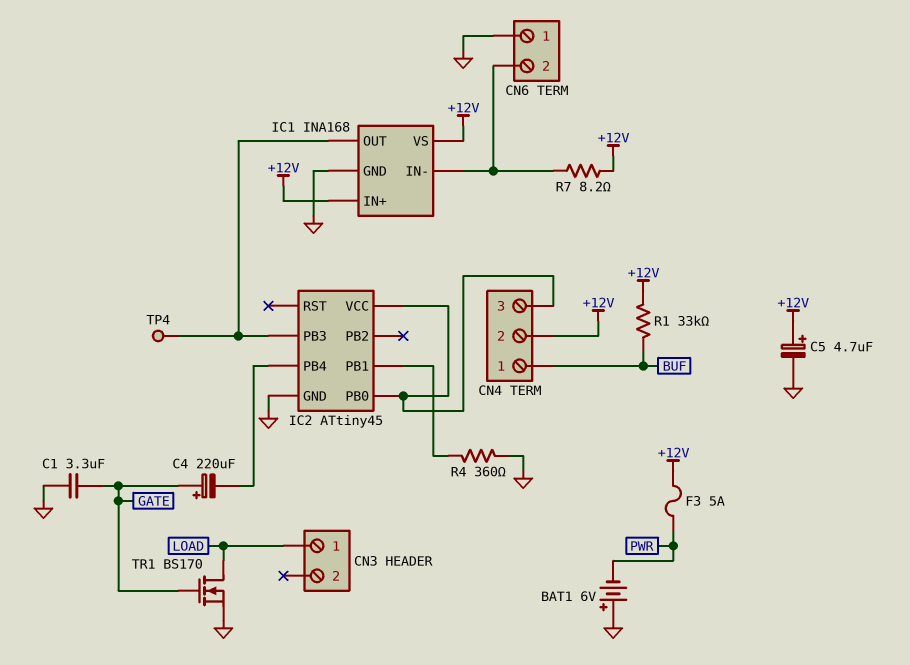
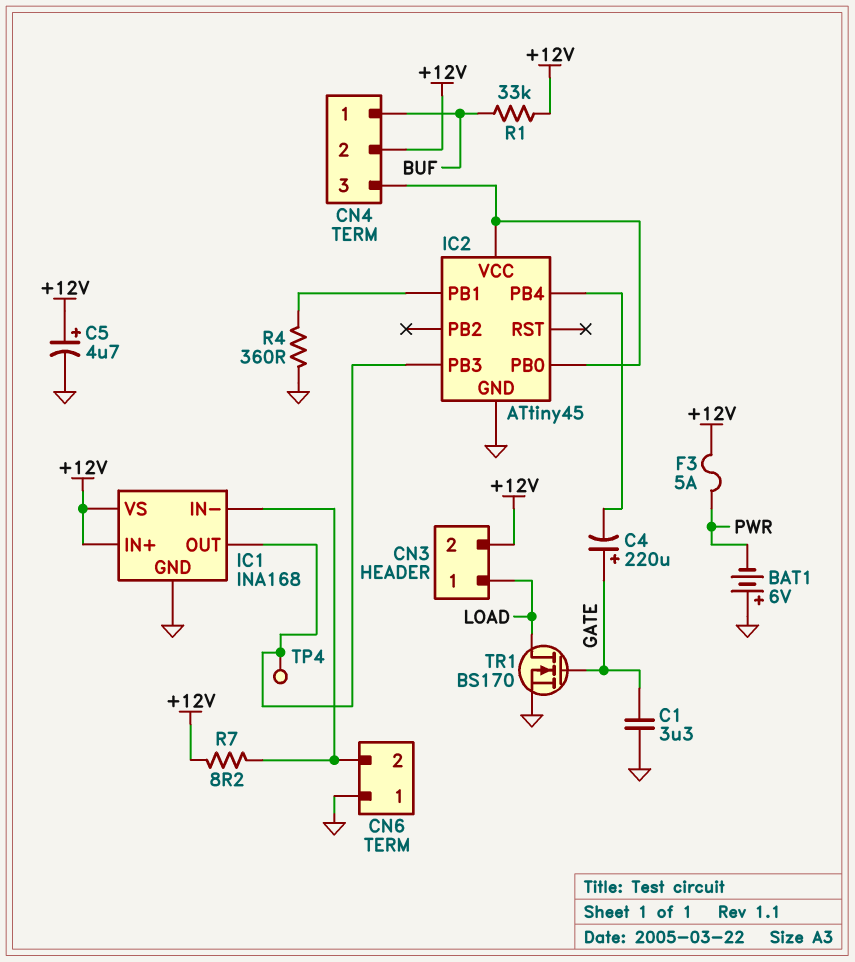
CN3 pin 2: none -> +12V

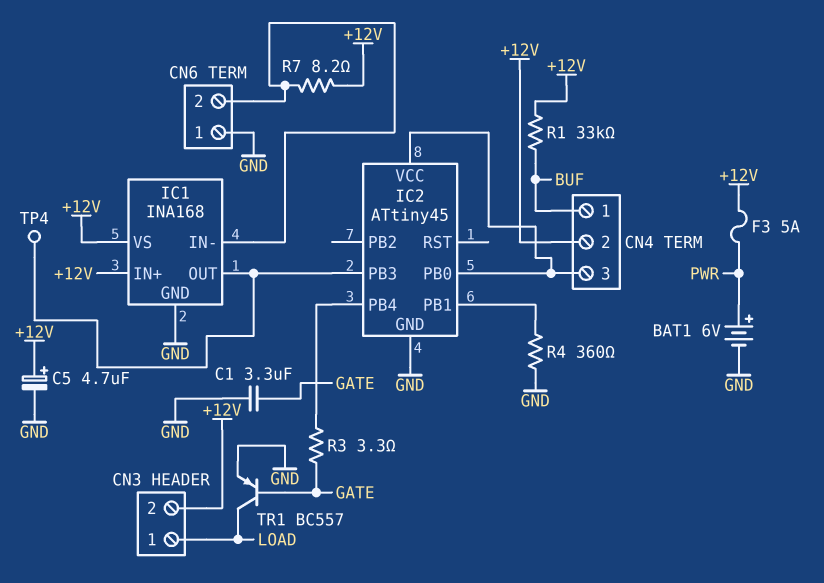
BAT1: 6V (plus GND, minus PWR) -> 6V (plus PWR, minus GND)
C4: 220uF (plus GATE, minus IC2/PB4) -> none
R3: none -> 3.3 (GATE, IC2/PB4)
TR1: NMOS BS170 (G GATE, D LOAD, S GND) -> PNP BC557 (B GATE, C LOAD, E GND)

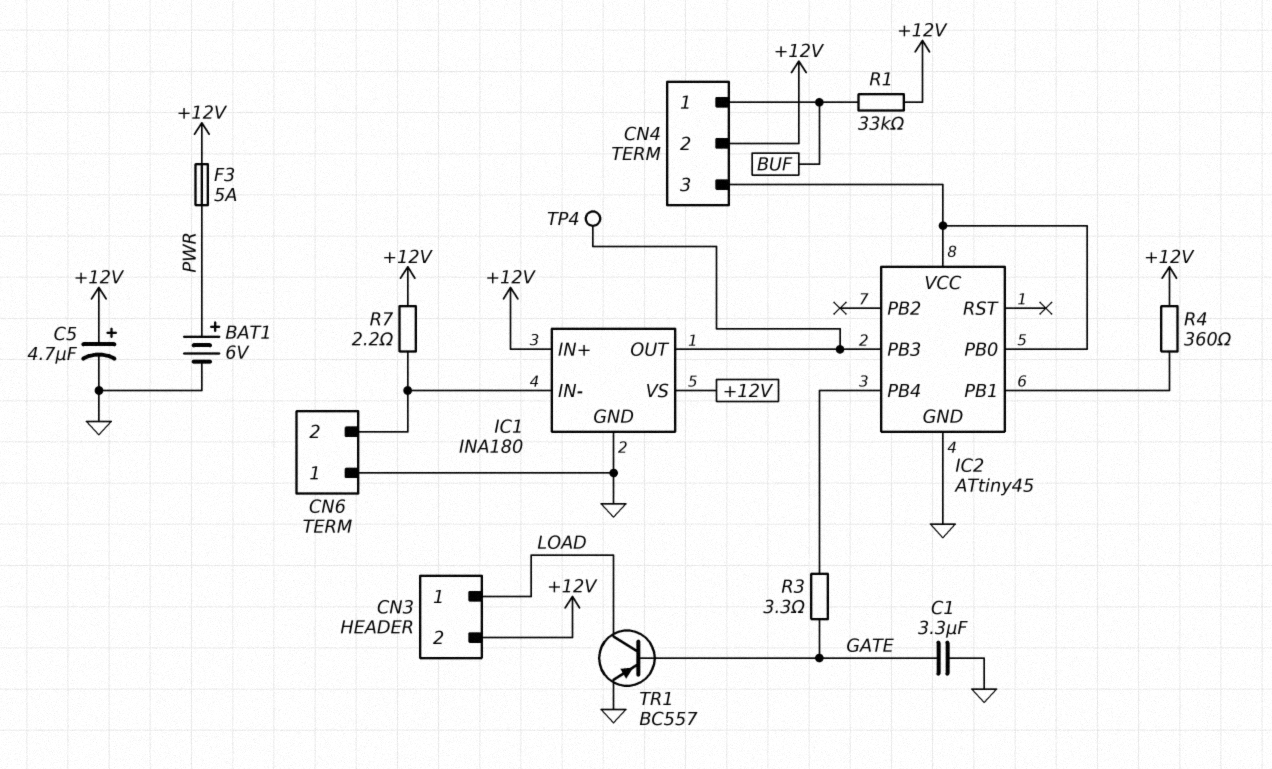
IC1: INA168 -> INA180
R4: 360 (GND, IC2/PB1) -> 360 (+12V, IC2/PB1)
R7: 8.2 (+12V, CN6/2) -> 2.2 (+12V, CN6/2)

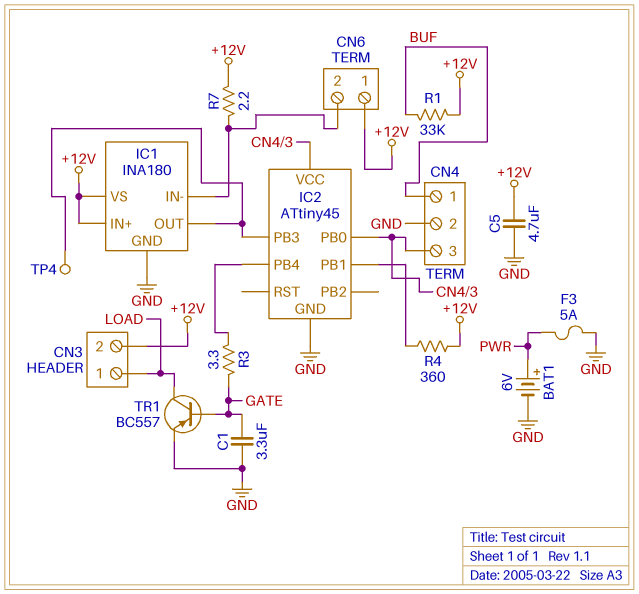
C5: 4.7uF (plus +12V, minus GND) -> 4.7uF (+12V, GND)
CN4 pin 2: +12V -> GND
CN6 pin 1: GND -> +12V
F3: 5A (+12V, PWR) -> 5A (GND, PWR)

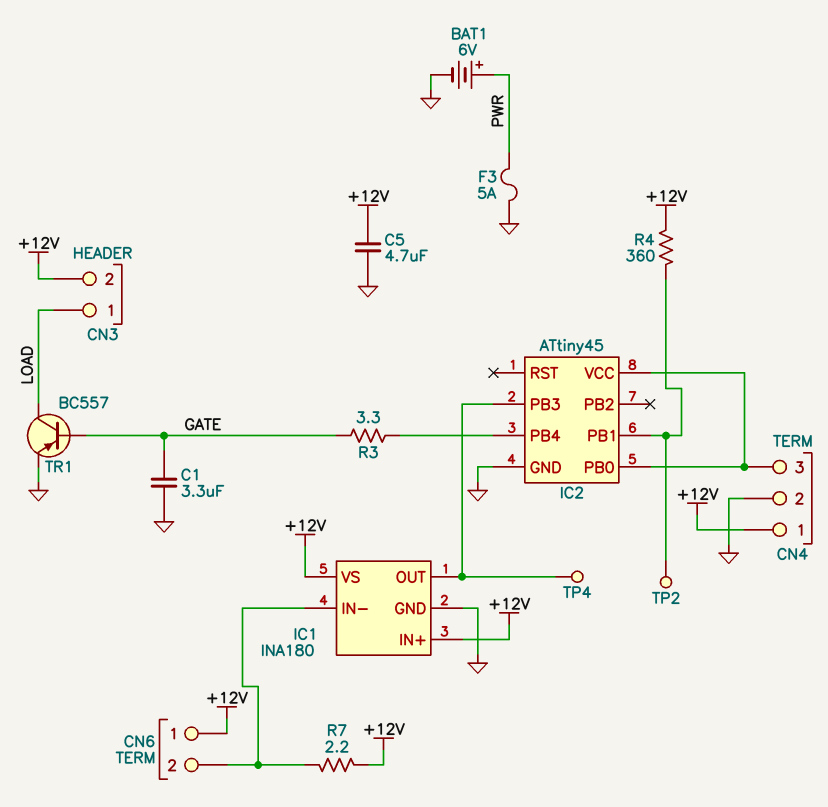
CN4 pin 1: BUF -> +12V
R1: 33k (+12V, BUF) -> none
TP2: none -> test point (IC2/PB1)

